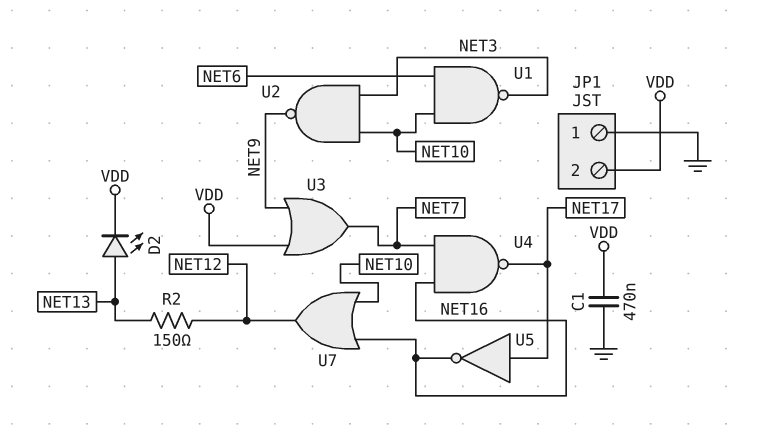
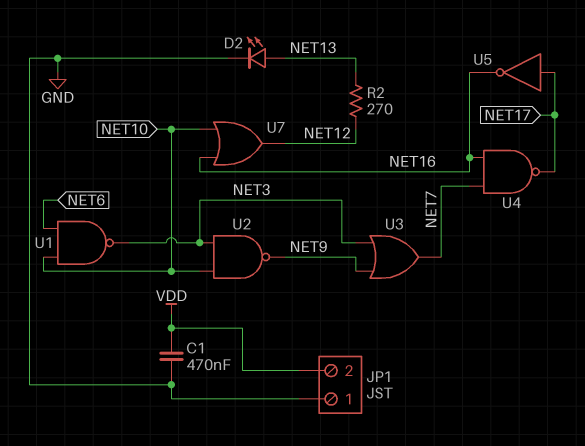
D2: LED (A NET13, K VDD) -> LED (A NET13, K GND)
R2: 150 (NET12, NET13) -> 270 (NET12, NET13)
U3: OR (in NET9, in VDD, out NET7) -> OR (in NET3, in NET9, out NET7)

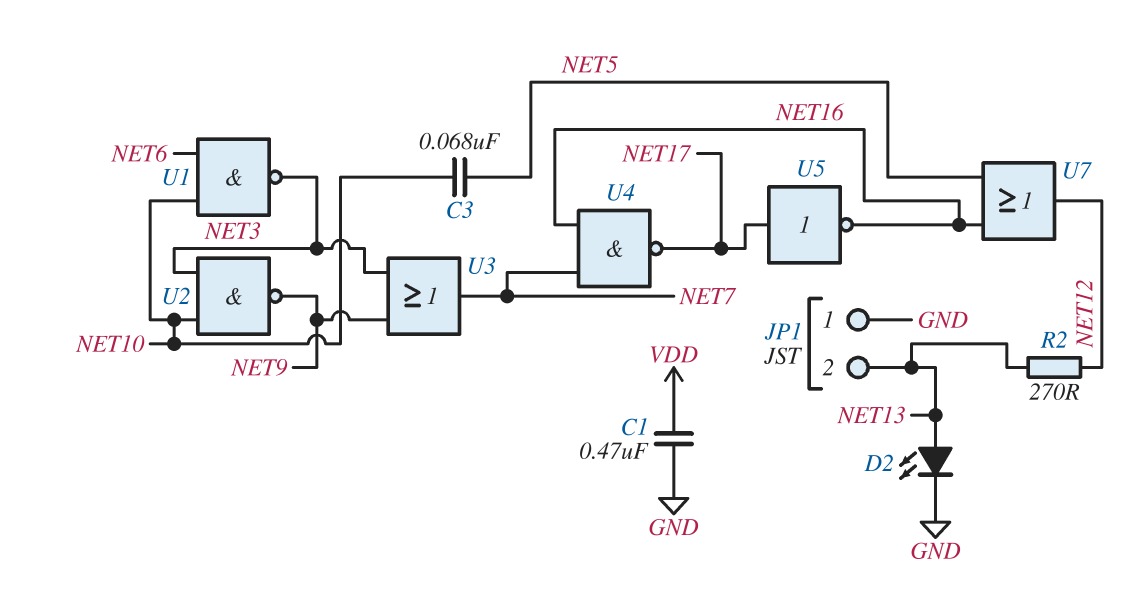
C3: none -> 68nF (NET5, NET10)
JP1 pin 2: VDD -> NET13
U7: OR (in NET10, in NET16, out NET12) -> OR (in NET5, in NET16, out NET12)

